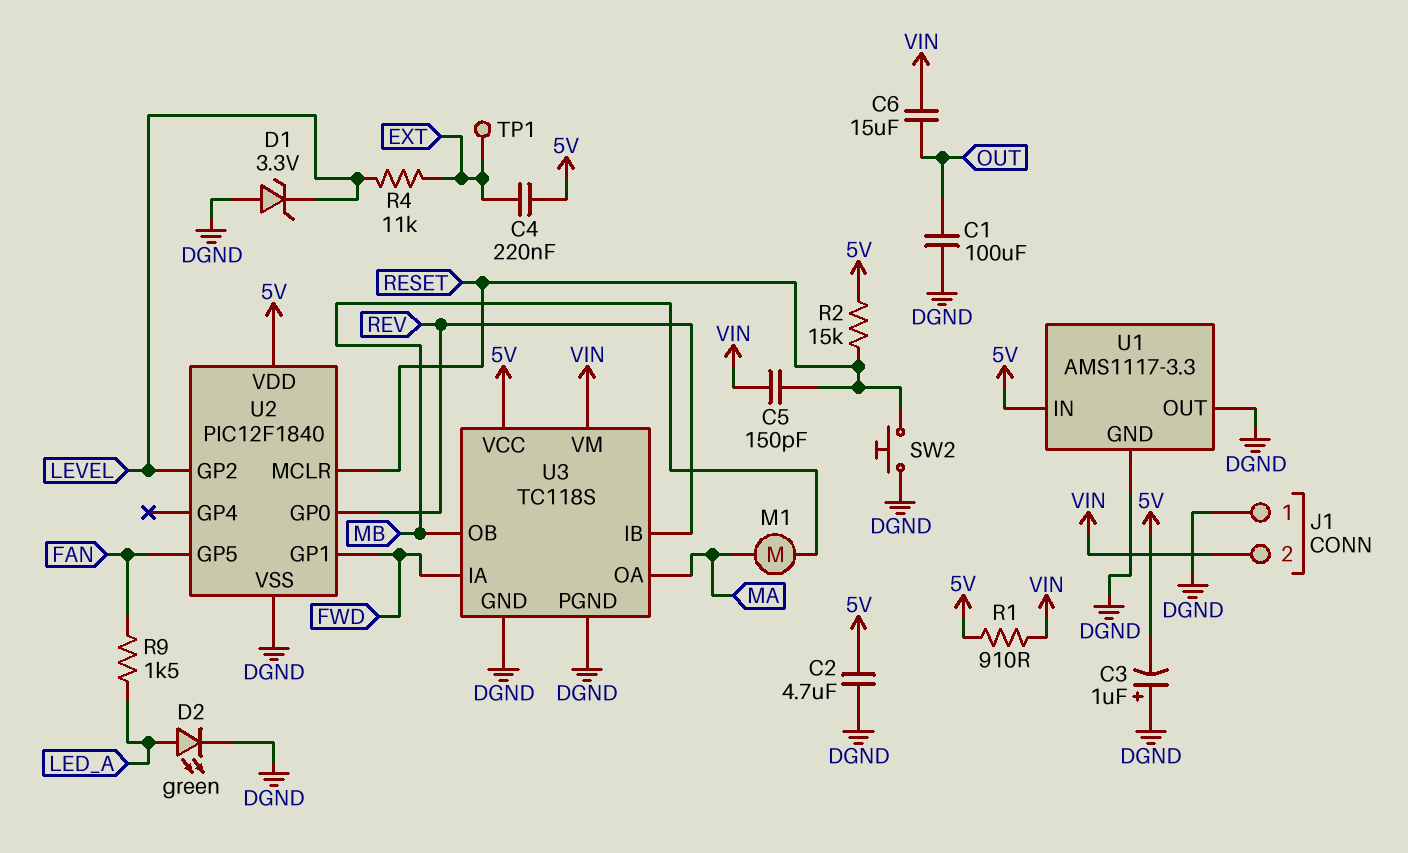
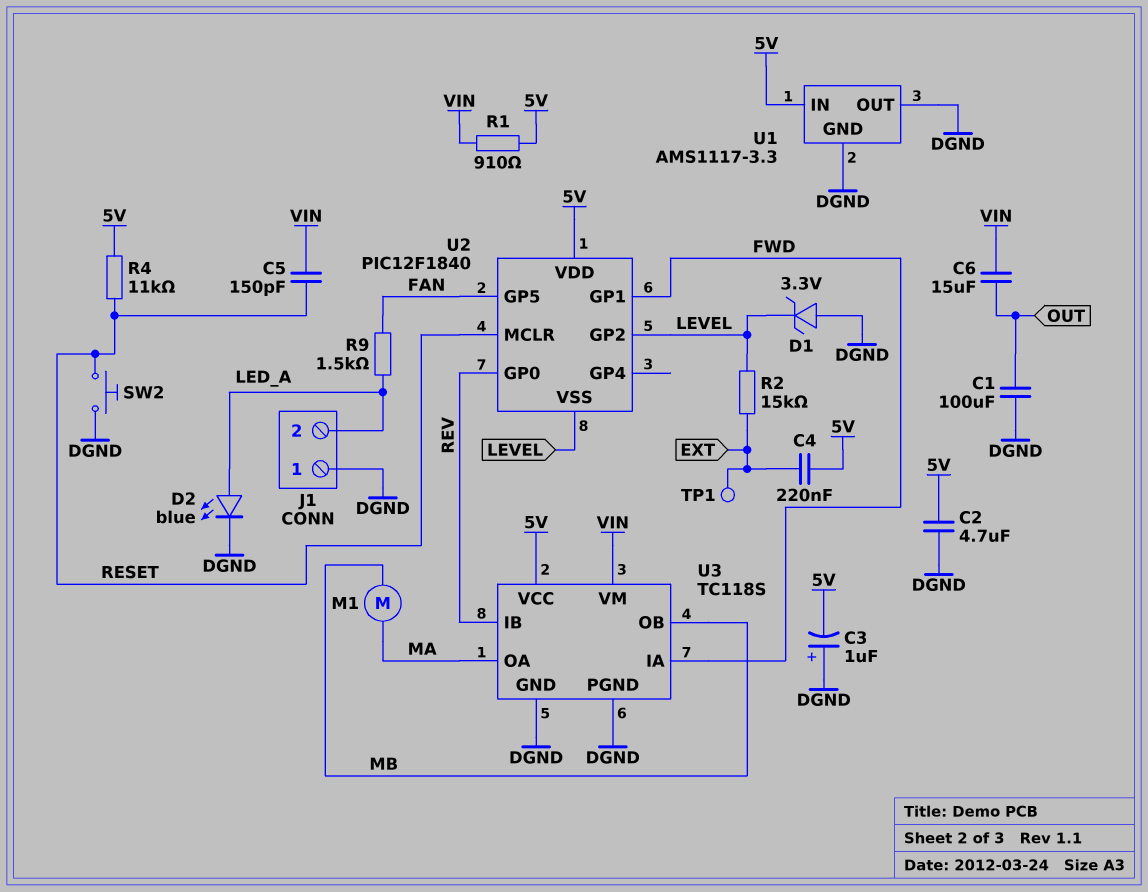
D2: LED green (A LED_A, K DGND) -> LED blue (A LED_A, K DGND)
J1 pin 2: VIN -> LED_A
R2: 15k (5V, RESET) -> 15k (EXT, LEVEL)
R4: 11k (EXT, LEVEL) -> 11k (5V, RESET)
U2 pin VSS: DGND -> LEVEL

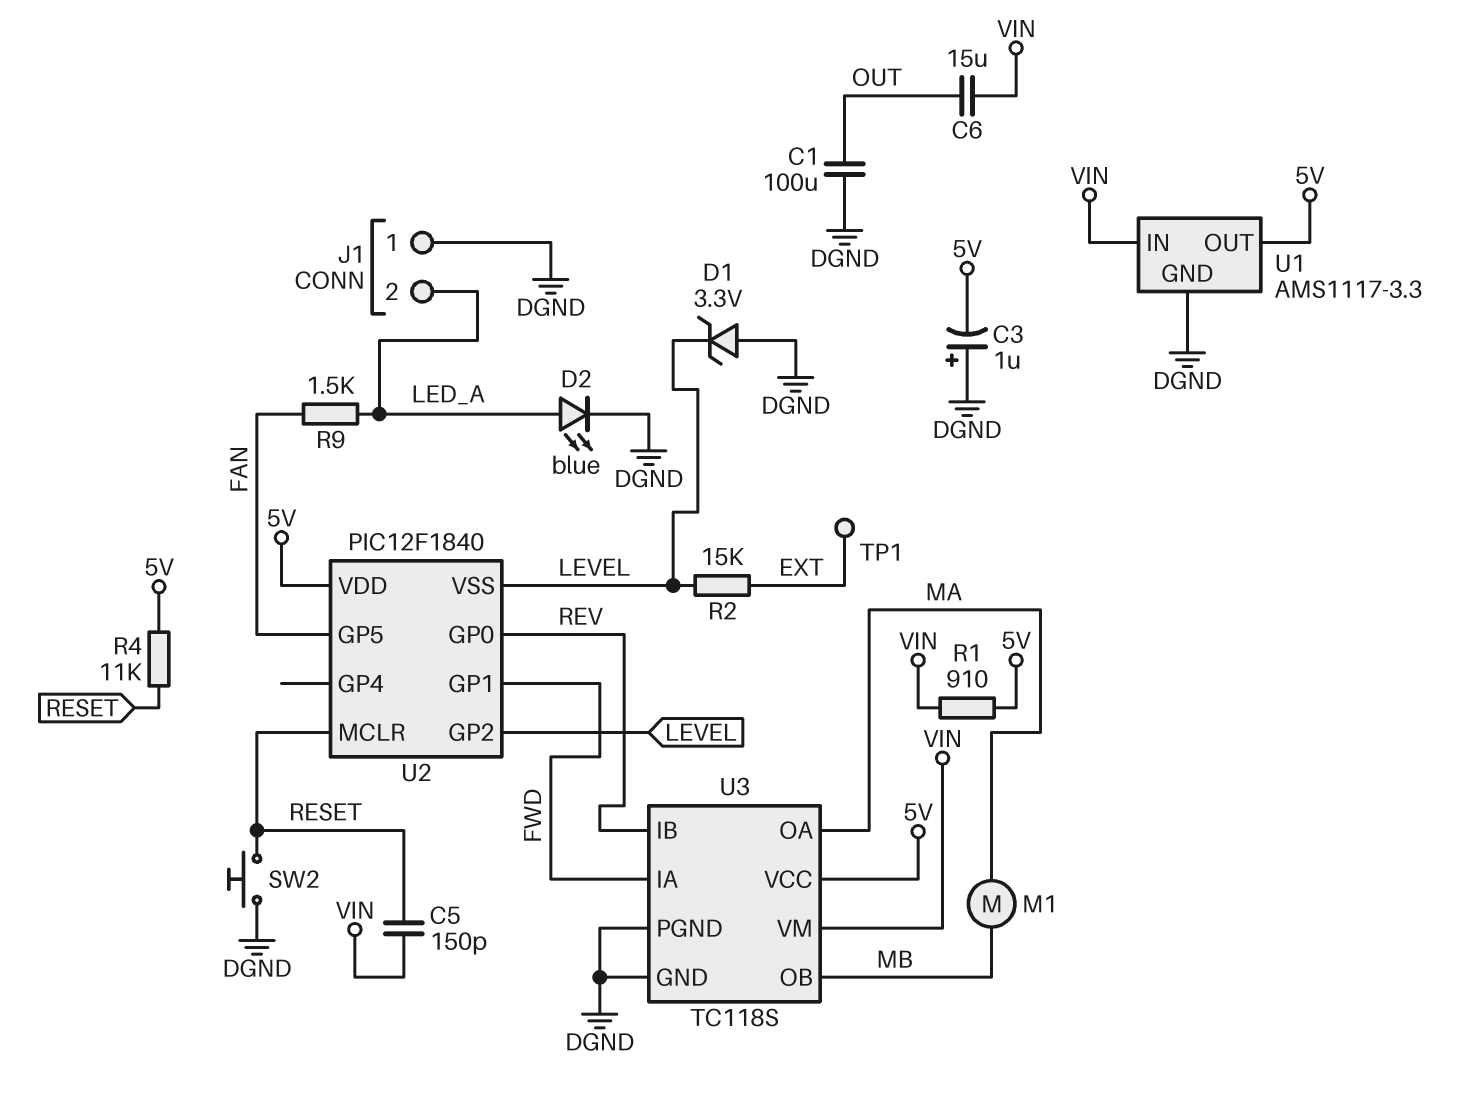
C2: 4.7uF (5V, DGND) -> none
C4: 220nF (5V, EXT) -> none
U1 pin IN: 5V -> VIN
U1 pin OUT: DGND -> 5V

